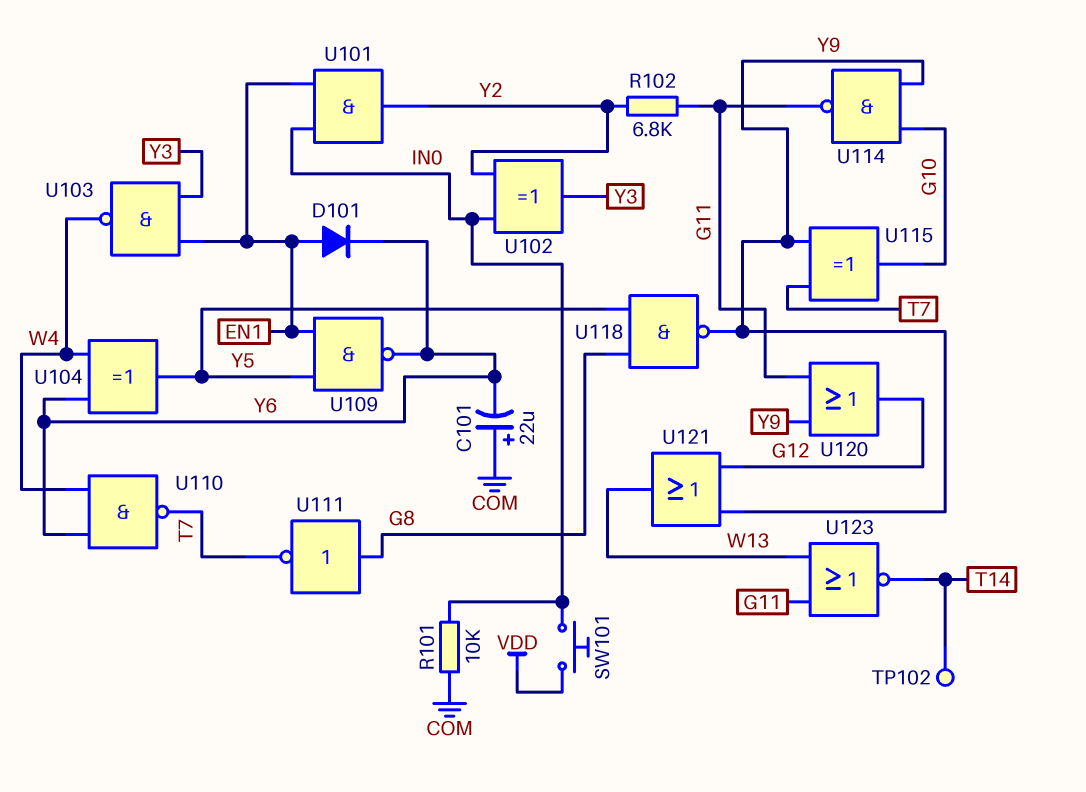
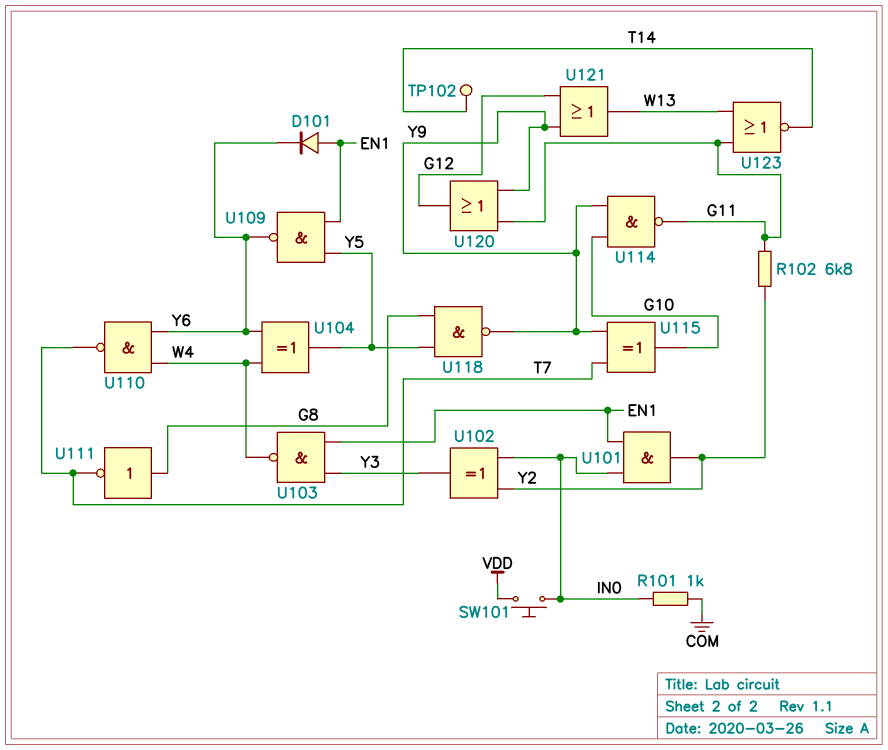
C101: 22uF (plus COM, minus Y6) -> none
R101: 10k (COM, IN0) -> 1k (COM, IN0)

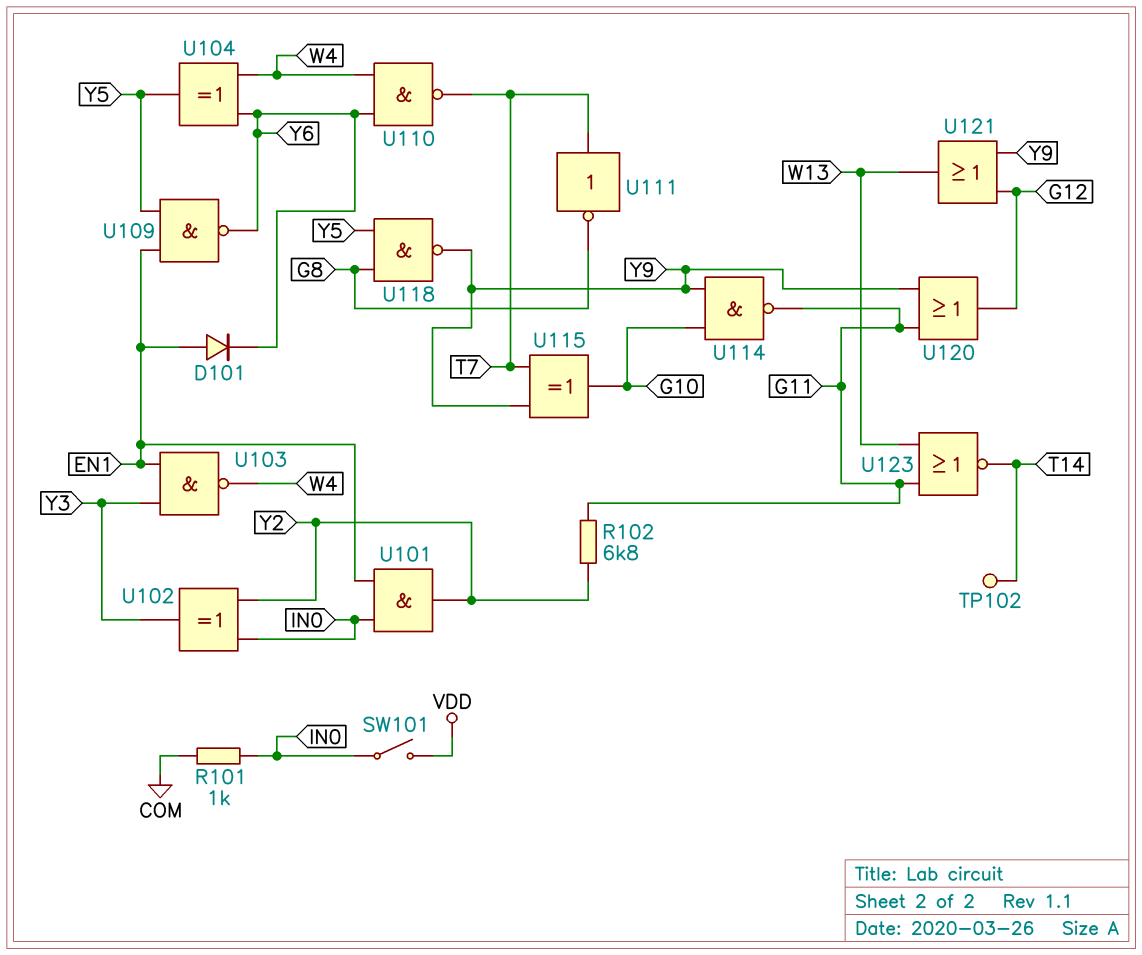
SW101: button (IN0, VDD) -> switch (IN0, VDD)
U111: NOT (in G8, out T7) -> NOT (in T7, out G8)

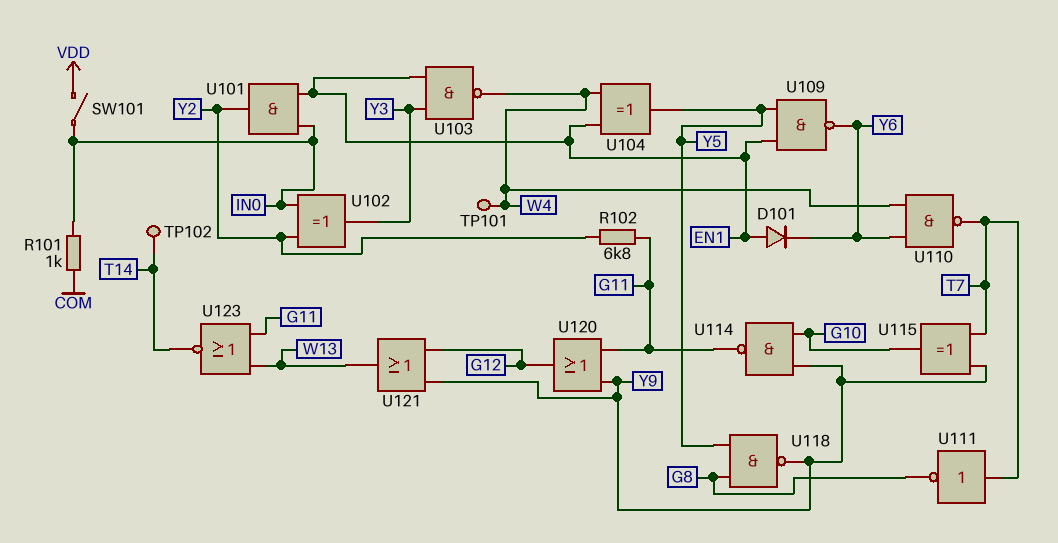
TP101: none -> test point (W4)
U104: XOR (in W4, in Y6, out Y5) -> XOR (in EN1, in W4, out Y5)

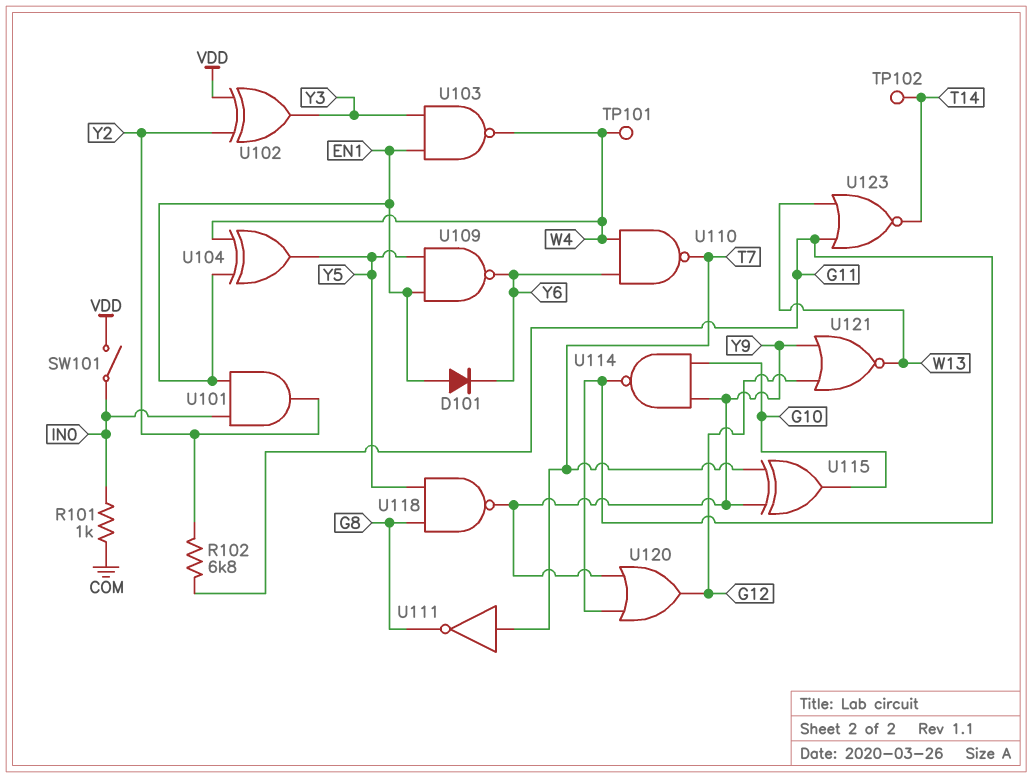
U102: XOR (in IN0, in Y2, out Y3) -> XOR (in VDD, in Y2, out Y3)
U121: OR (in G12, in Y9, out W13) -> NOR (in G12, in Y9, out W13)

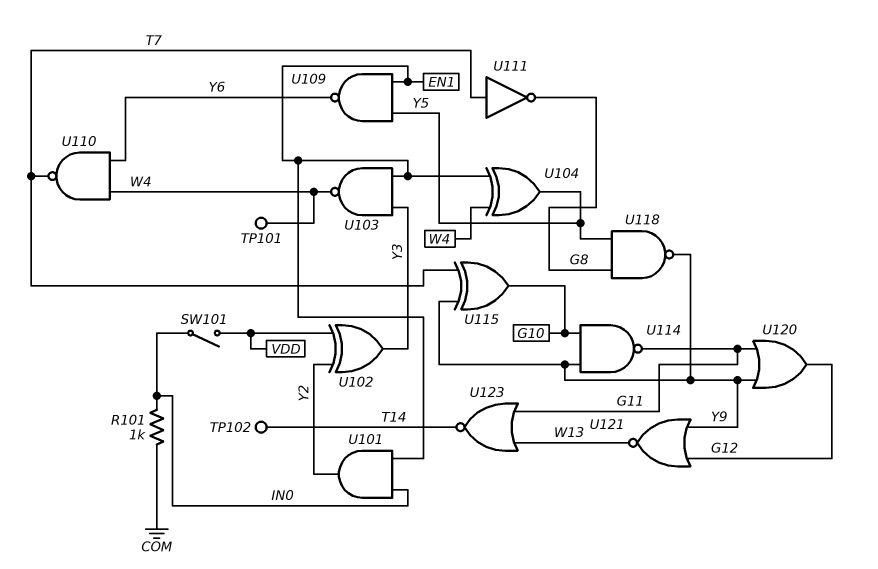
D101: diode (A EN1, K Y6) -> none
R102: 6.8k (G11, Y2) -> none

